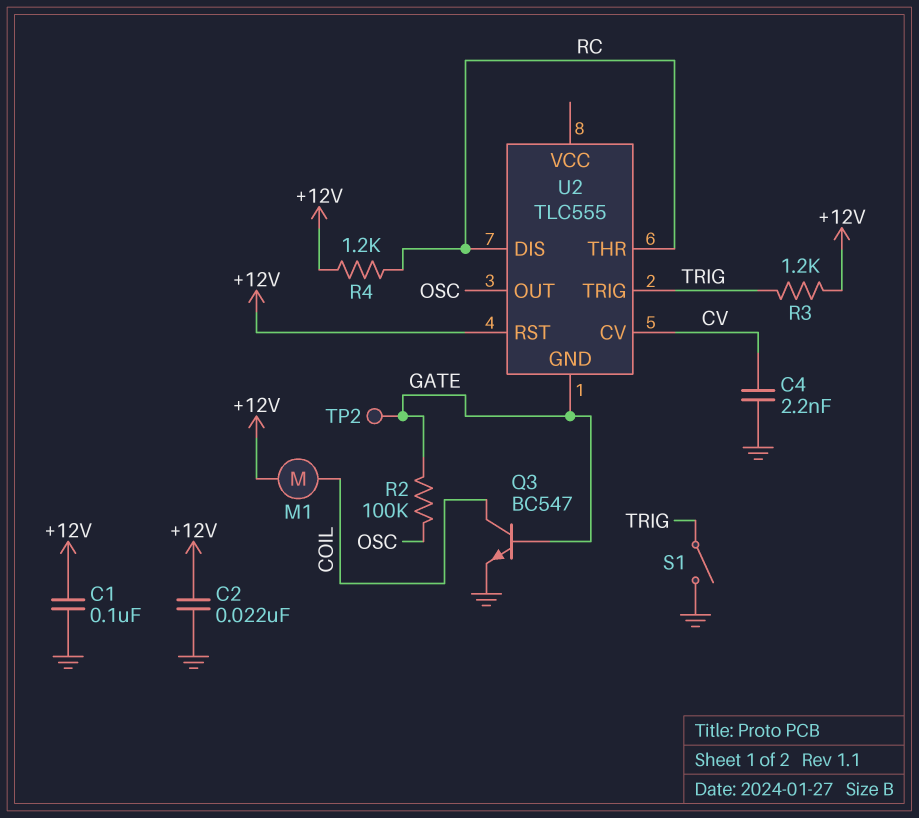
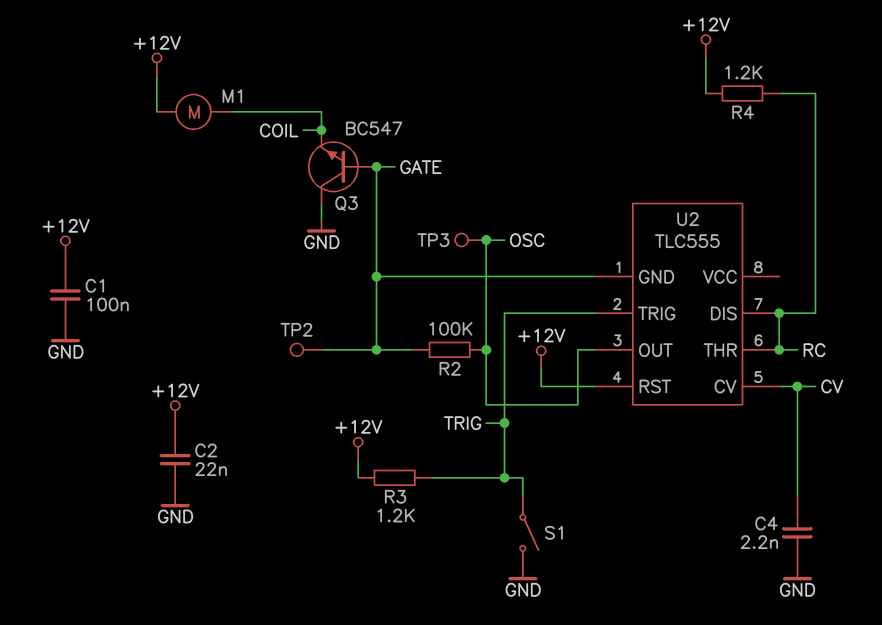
Q3: NPN BC547 (B GATE, C COIL, E GND) -> NPN BC547 (B GATE, C GND, E COIL)
TP3: none -> test point (OSC)

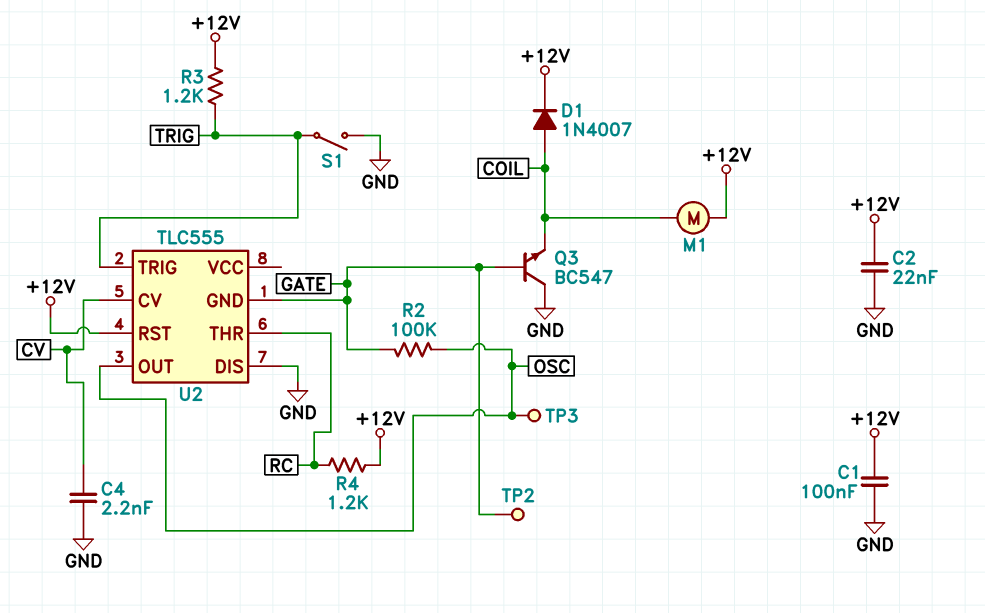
D1: none -> diode 1N4007 (A COIL, K +12V)
U2 pin DIS: RC -> GND

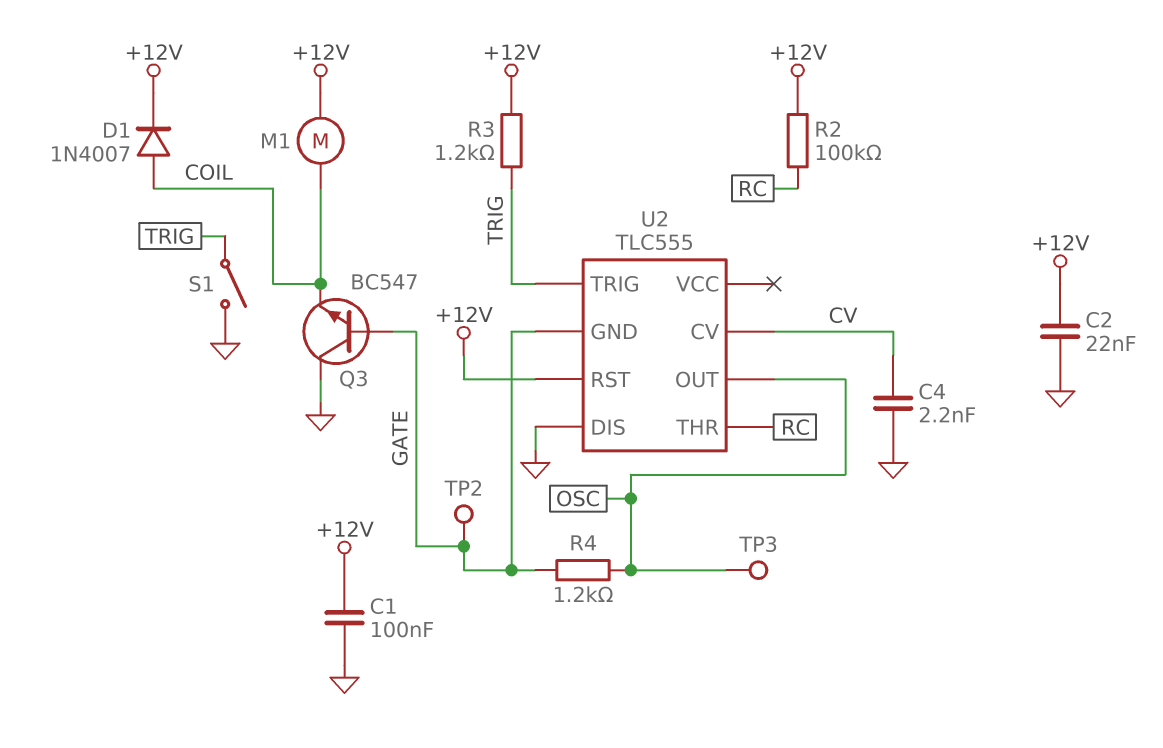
R2: 100k (GATE, OSC) -> 100k (+12V, RC)
R4: 1.2k (+12V, RC) -> 1.2k (GATE, OSC)

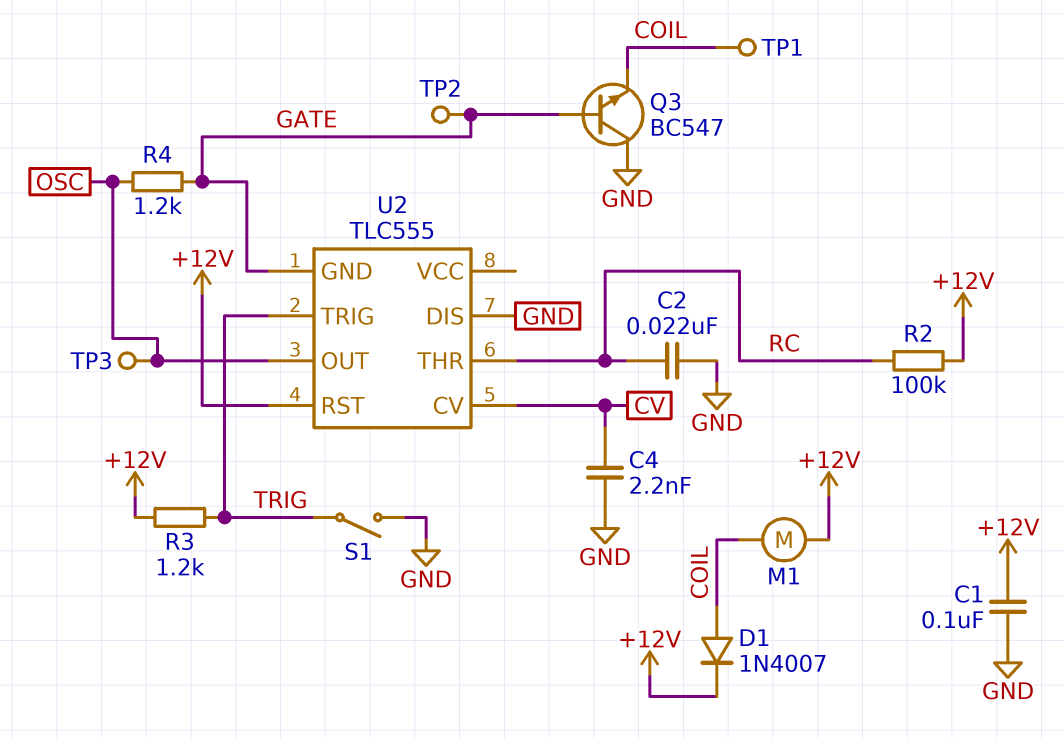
C2: 22nF (+12V, GND) -> 22nF (GND, RC)
TP1: none -> test point (COIL)

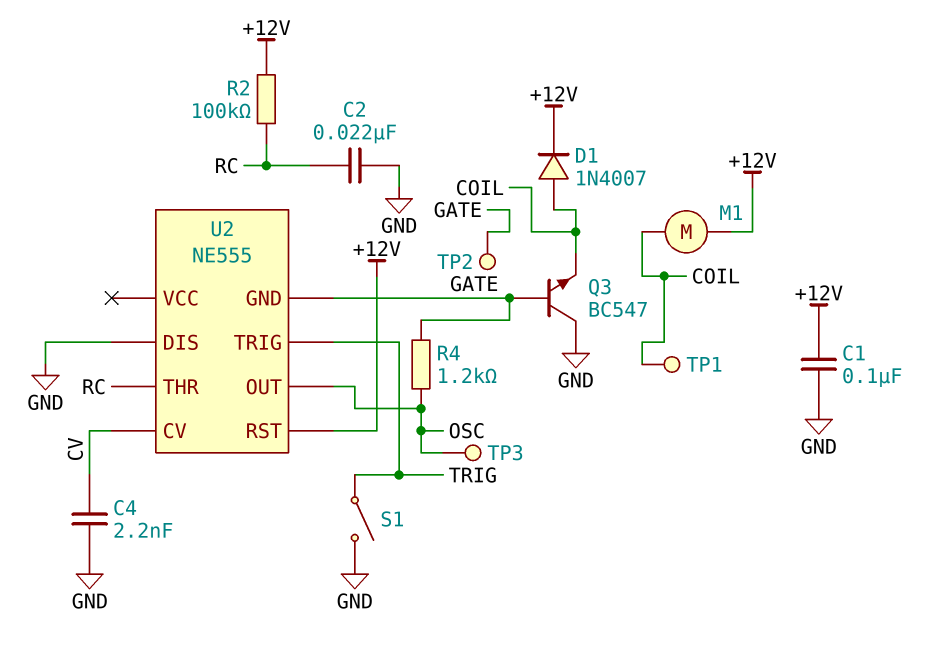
R3: 1.2k (+12V, TRIG) -> none
U2: TLC555 -> NE555

